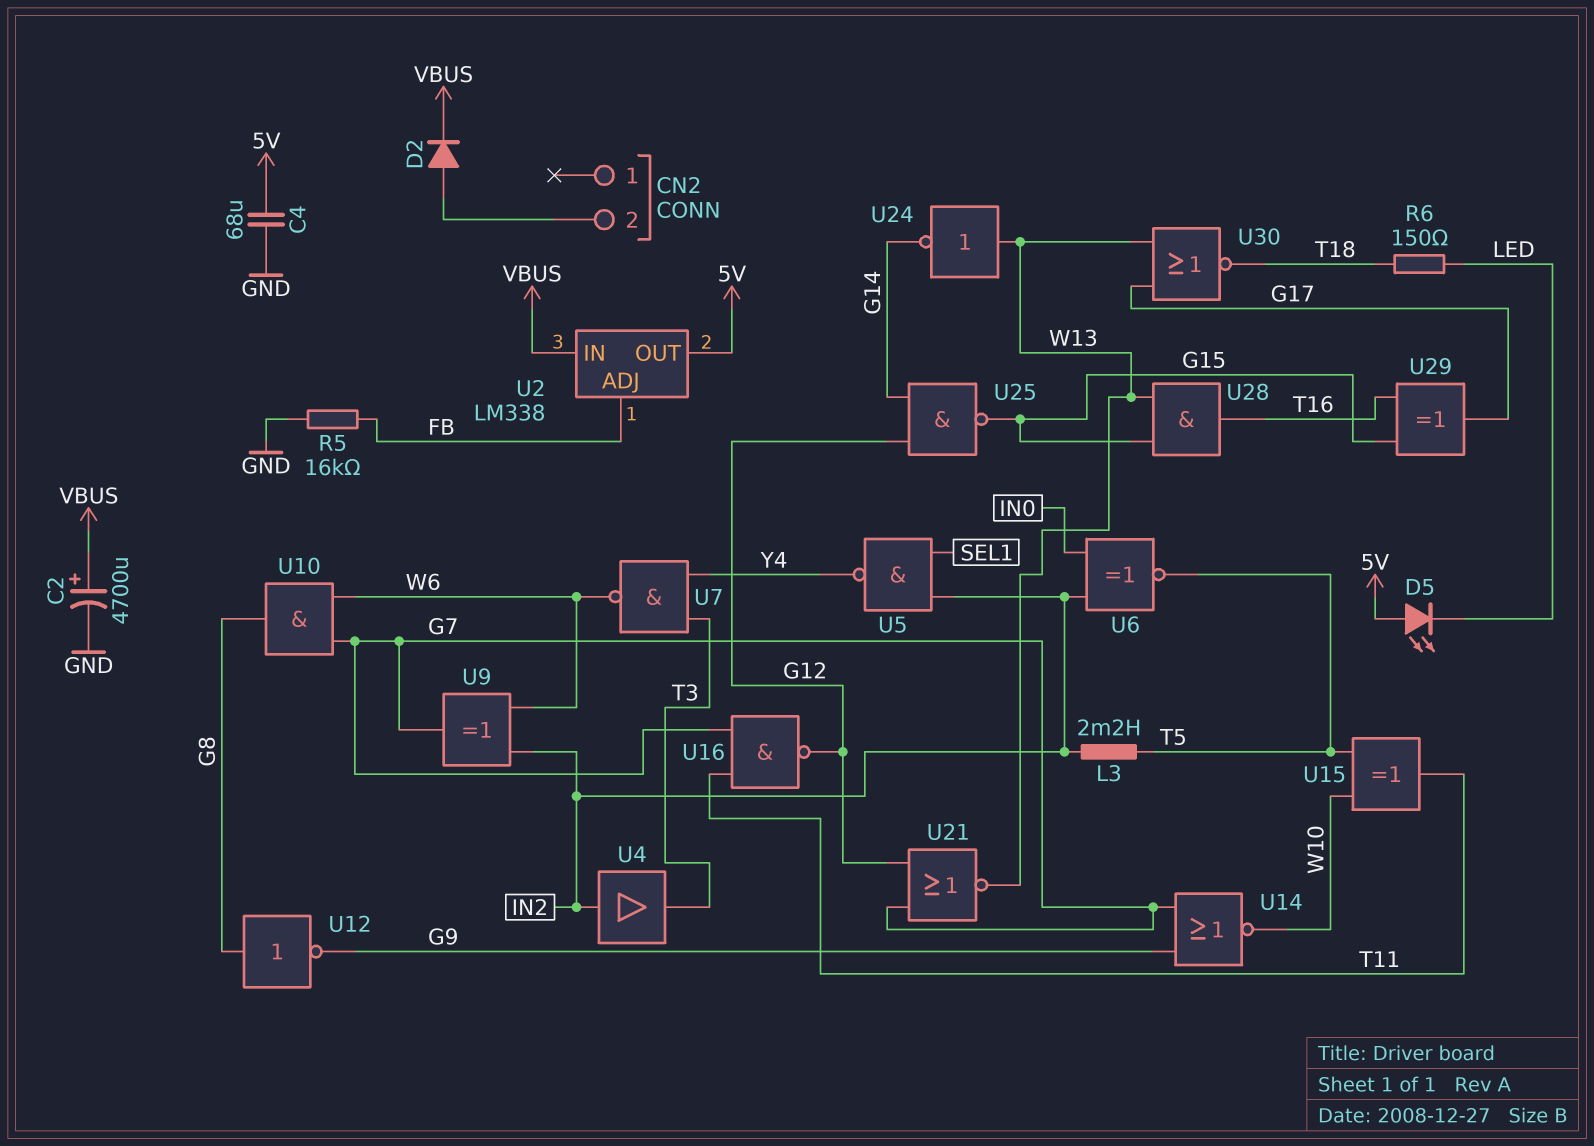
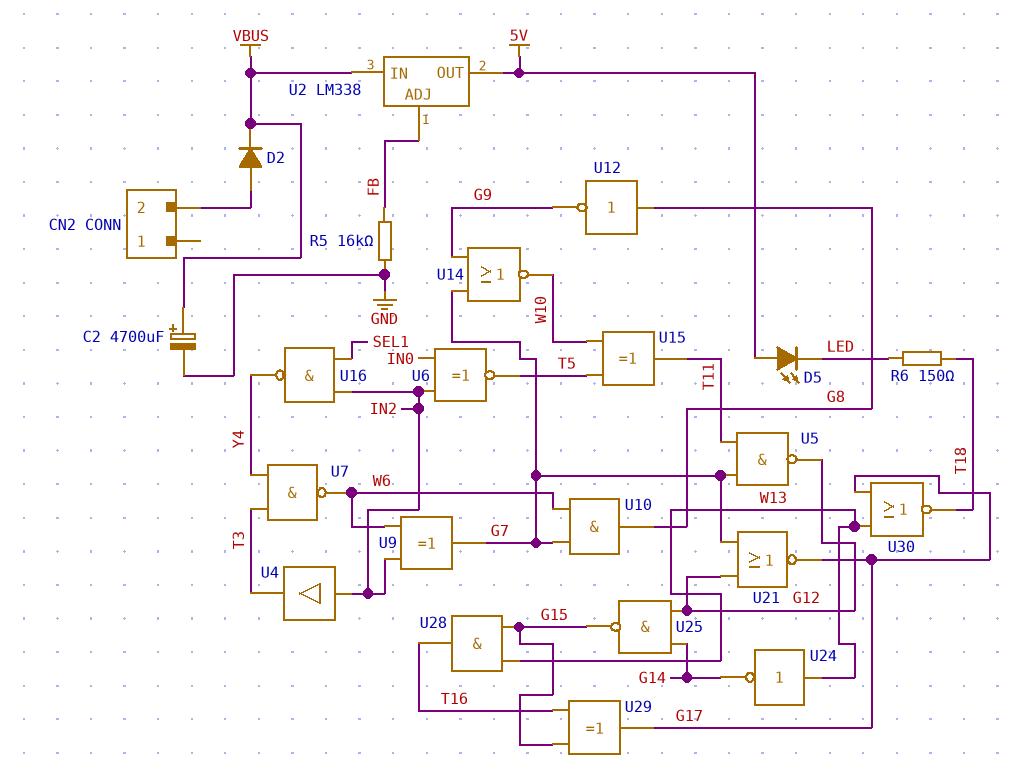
C4: 68uF (5V, GND) -> none
L3: 2.2mH (IN2, T5) -> none
U5: NAND (in IN2, in SEL1, out Y4) -> NAND (in G7, in T11, out G12)
U16: NAND (in G7, in T11, out G12) -> NAND (in IN2, in SEL1, out Y4)
U21: NOR (in G7, in G12, out W13) -> NOR (in G7, in G12, out G17)

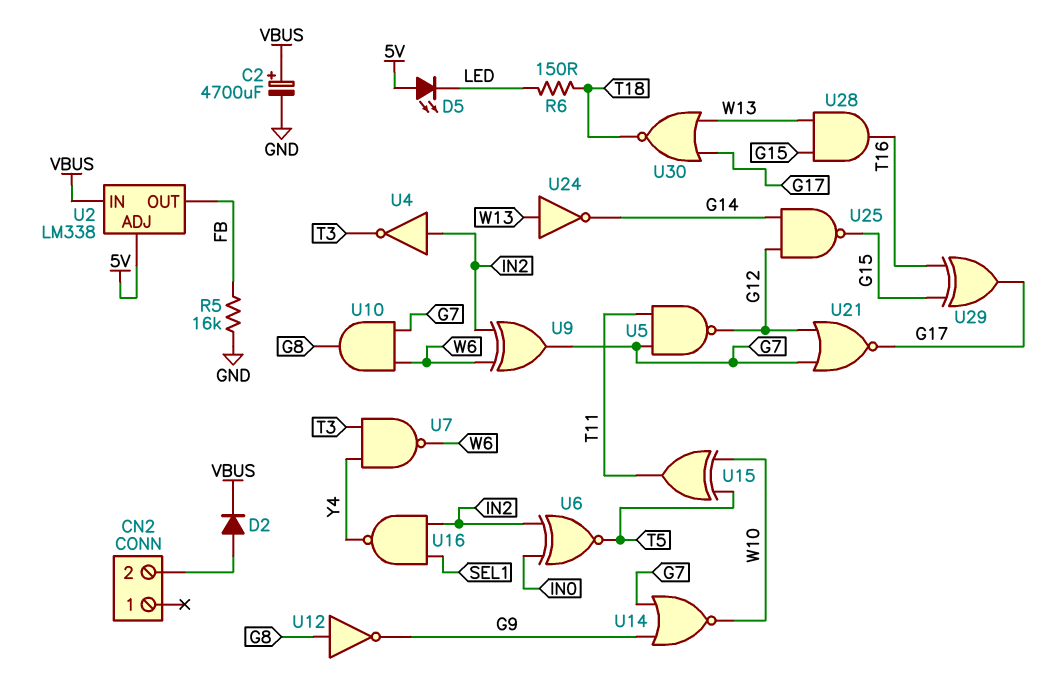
U2 pin ADJ: FB -> 5V
U2 pin OUT: 5V -> FB
U4: buffer (in IN2, out T3) -> NOT (in IN2, out T3)

